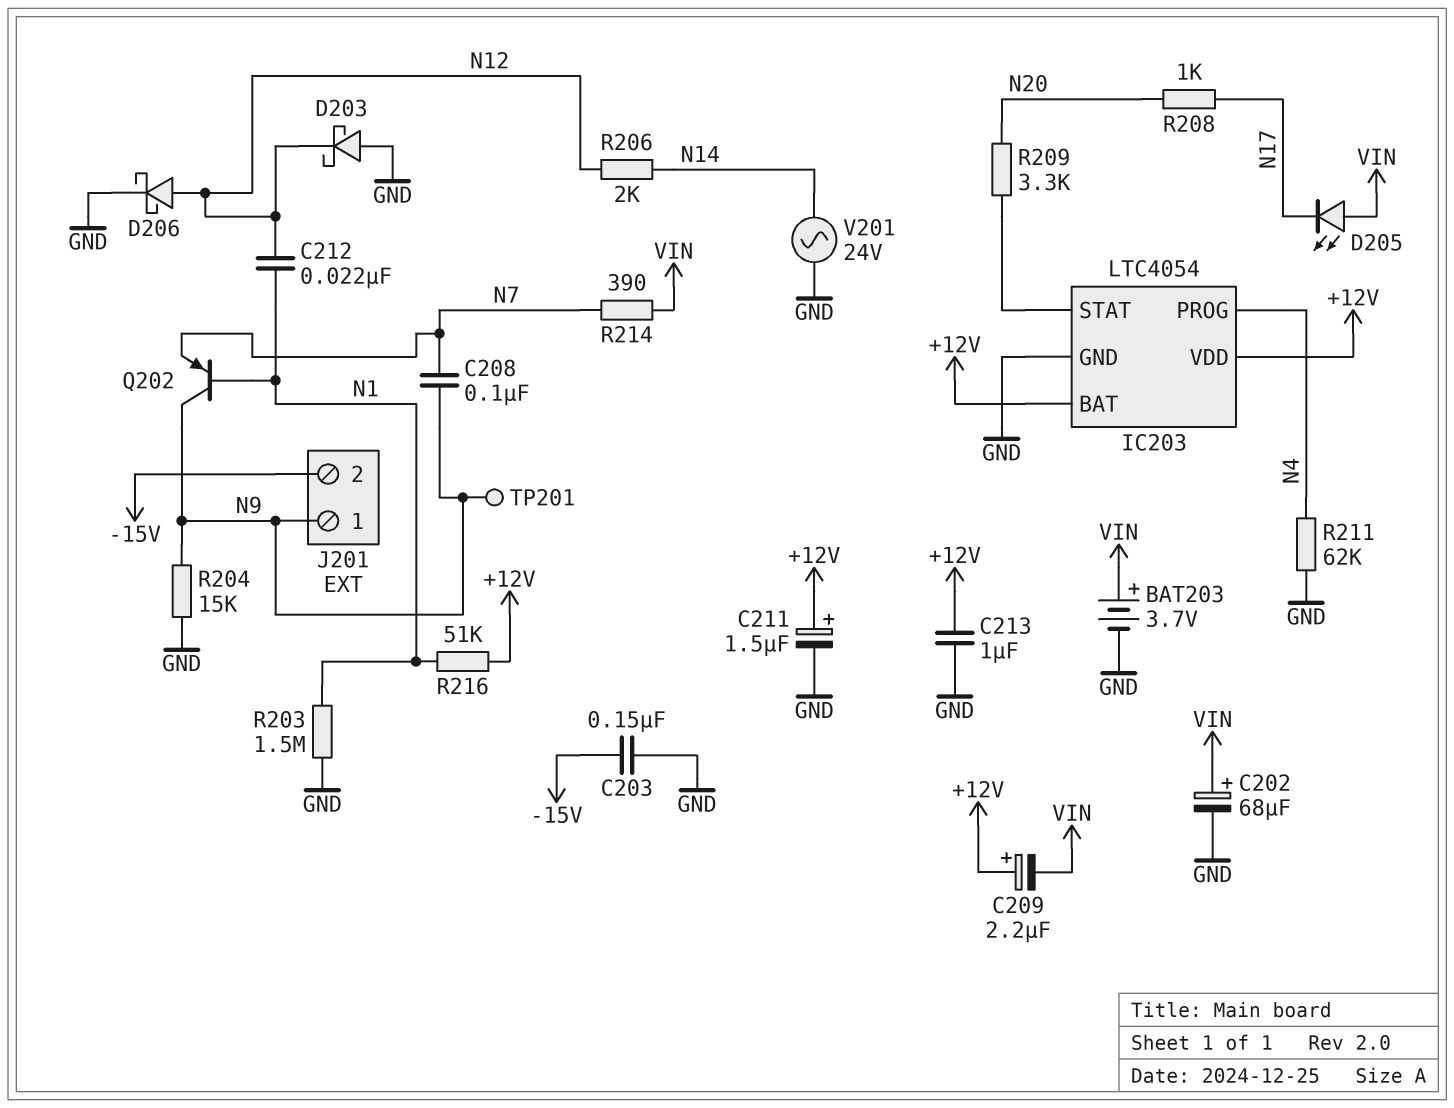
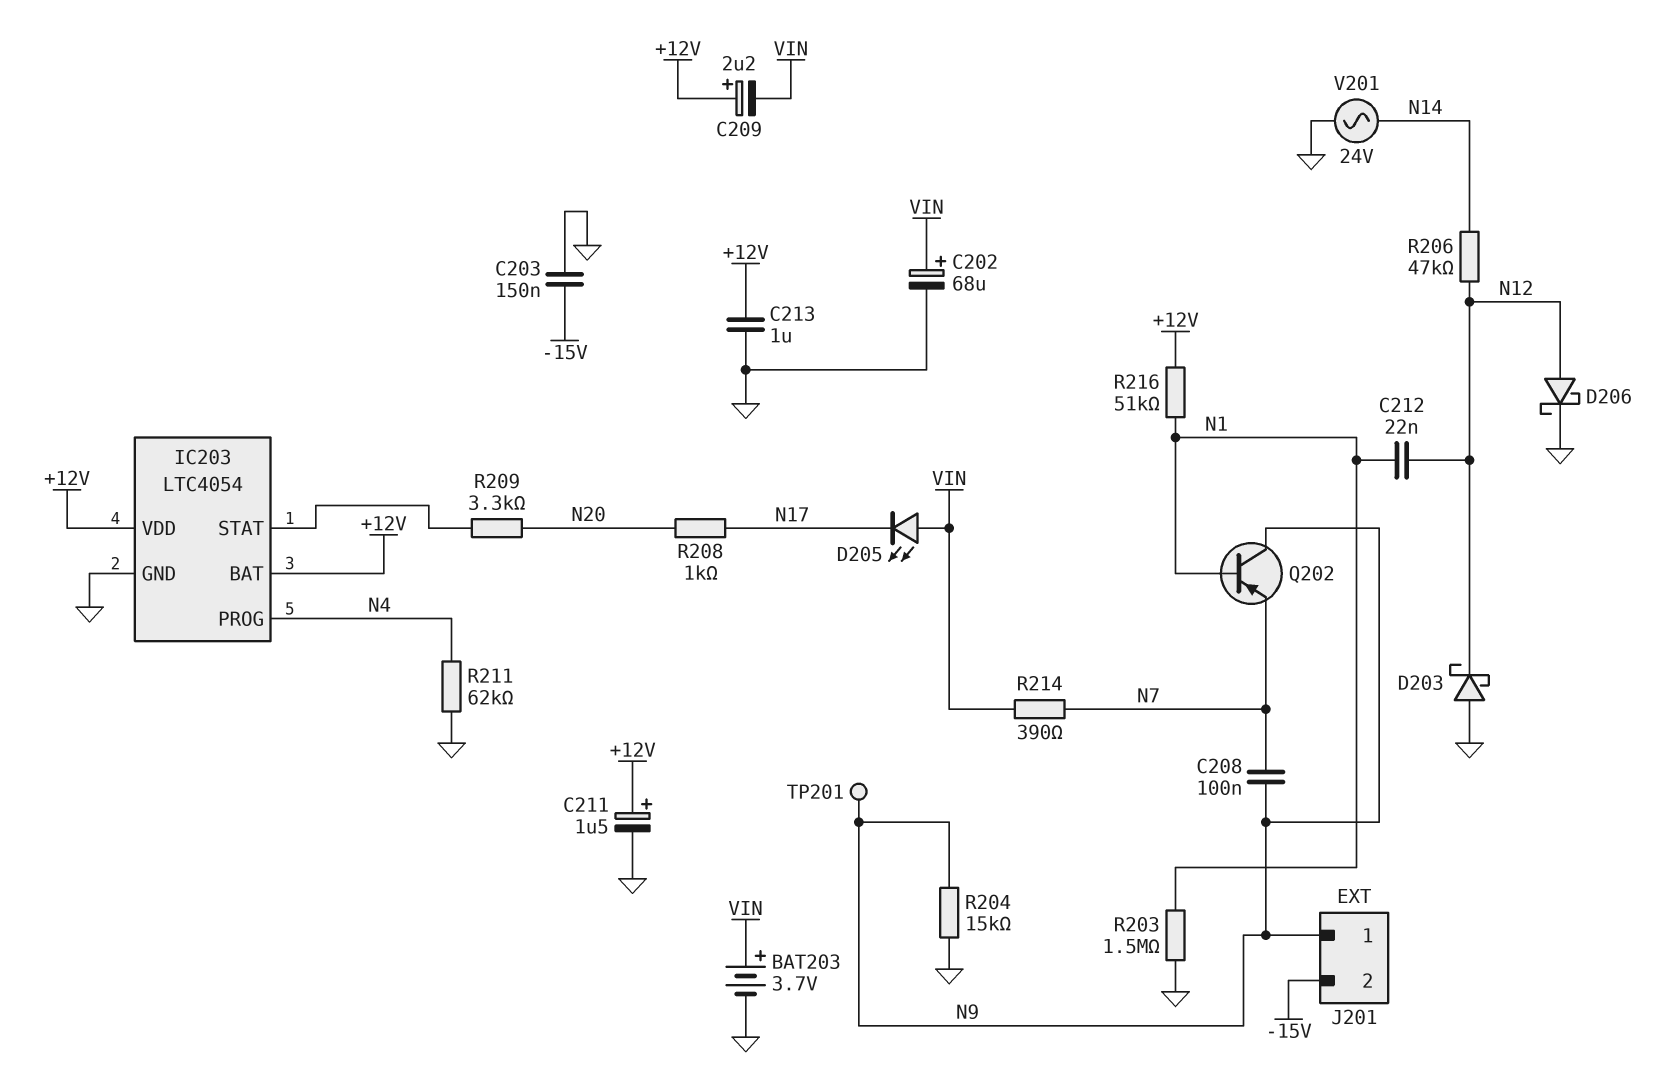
R206: 2k (N12, N14) -> 47k (N12, N14)

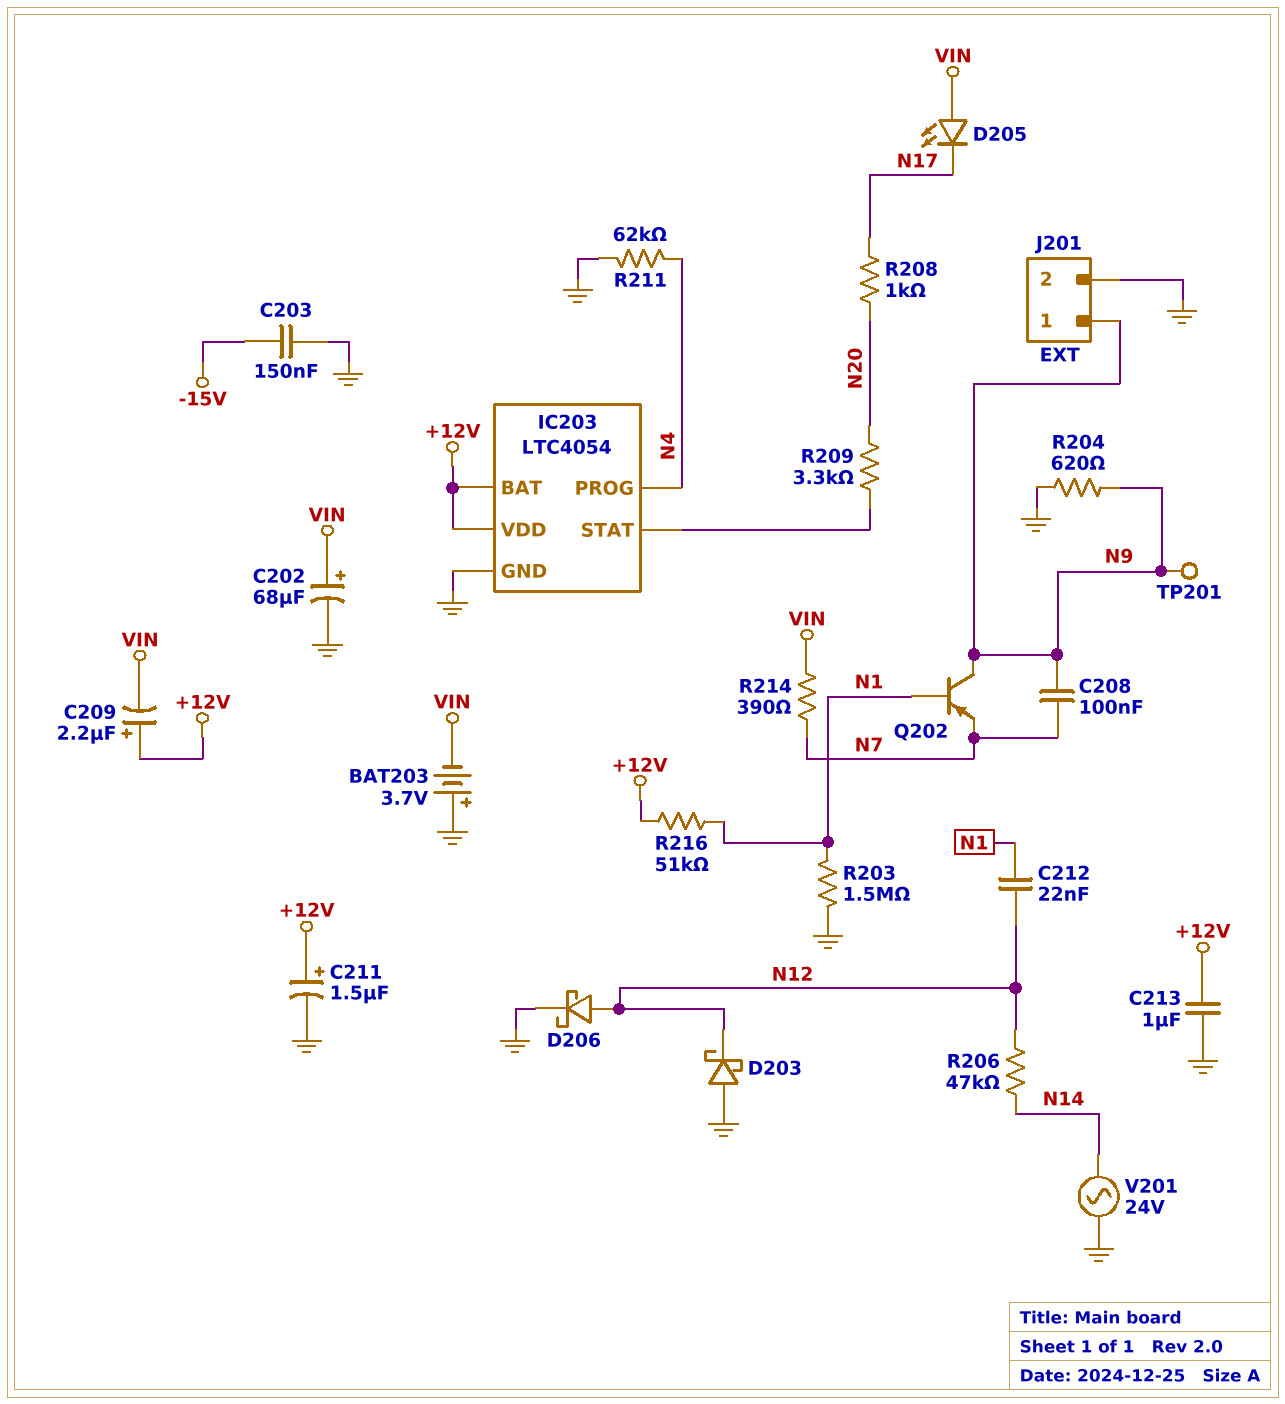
BAT203: 3.7V (plus VIN, minus GND) -> 3.7V (plus GND, minus VIN)
J201 pin 2: -15V -> GND
R204: 15k (GND, N9) -> 620 (GND, N9)

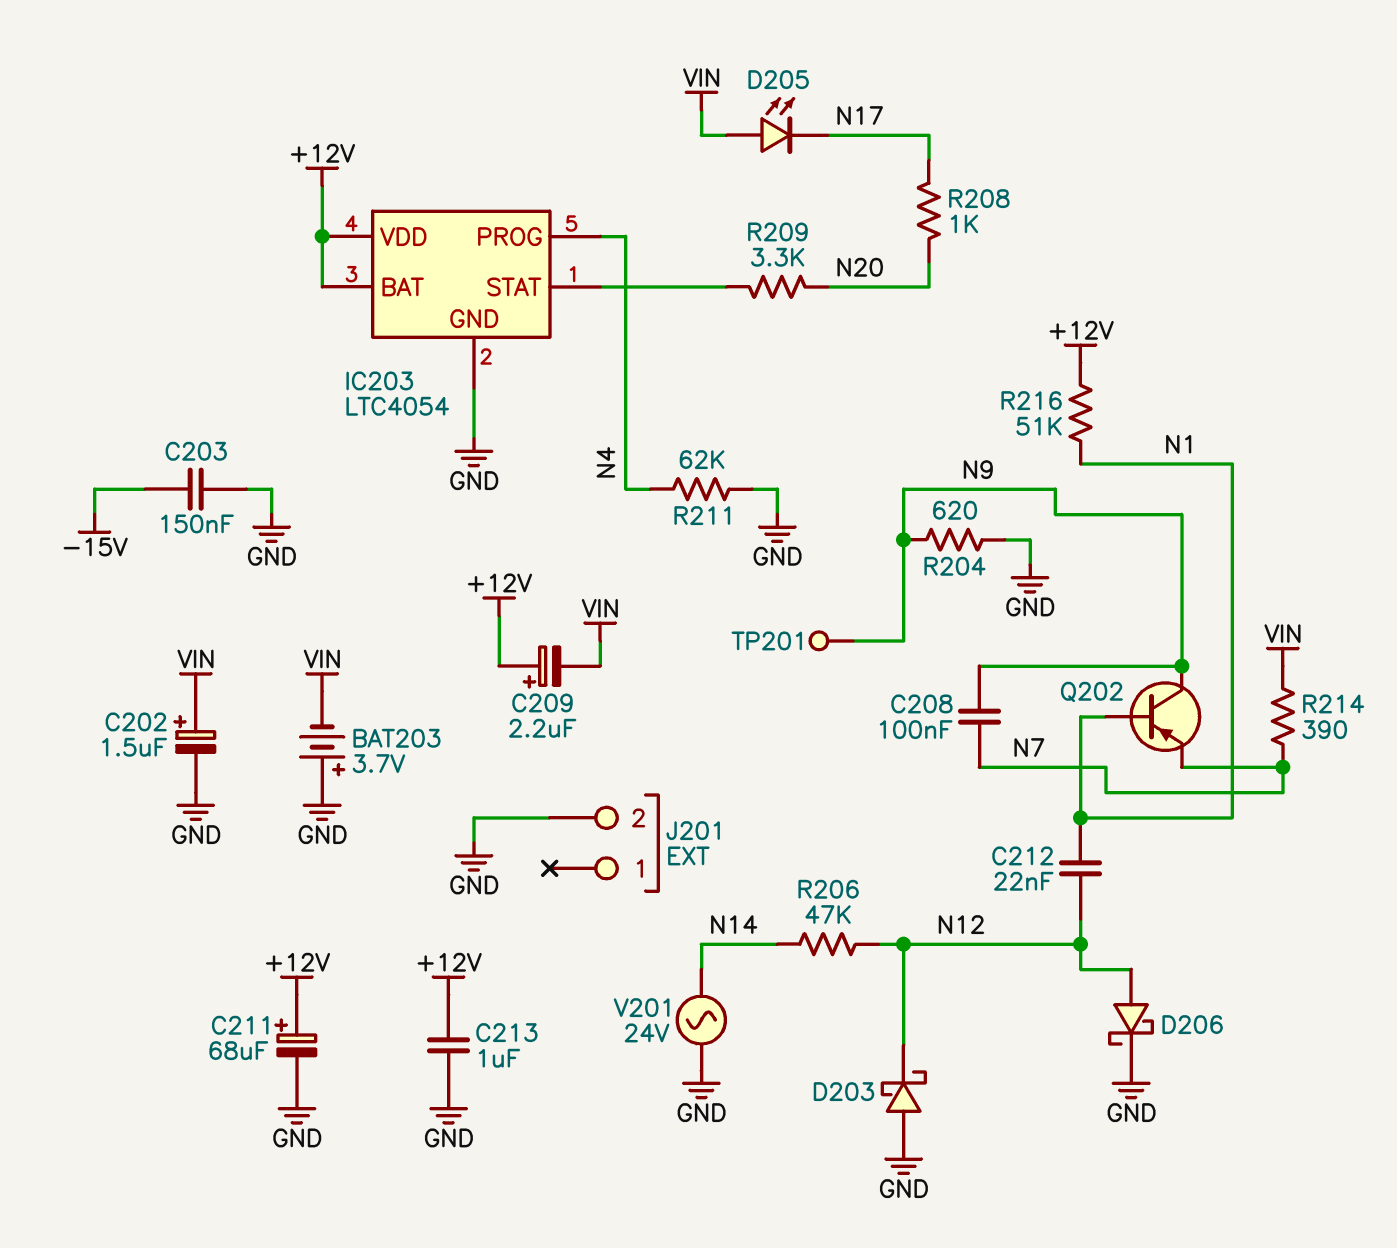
C202: 68uF (plus VIN, minus GND) -> 1.5uF (plus VIN, minus GND)
C211: 1.5uF (plus +12V, minus GND) -> 68uF (plus +12V, minus GND)
J201 pin 1: N9 -> none
R203: 1.5M (GND, N1) -> none

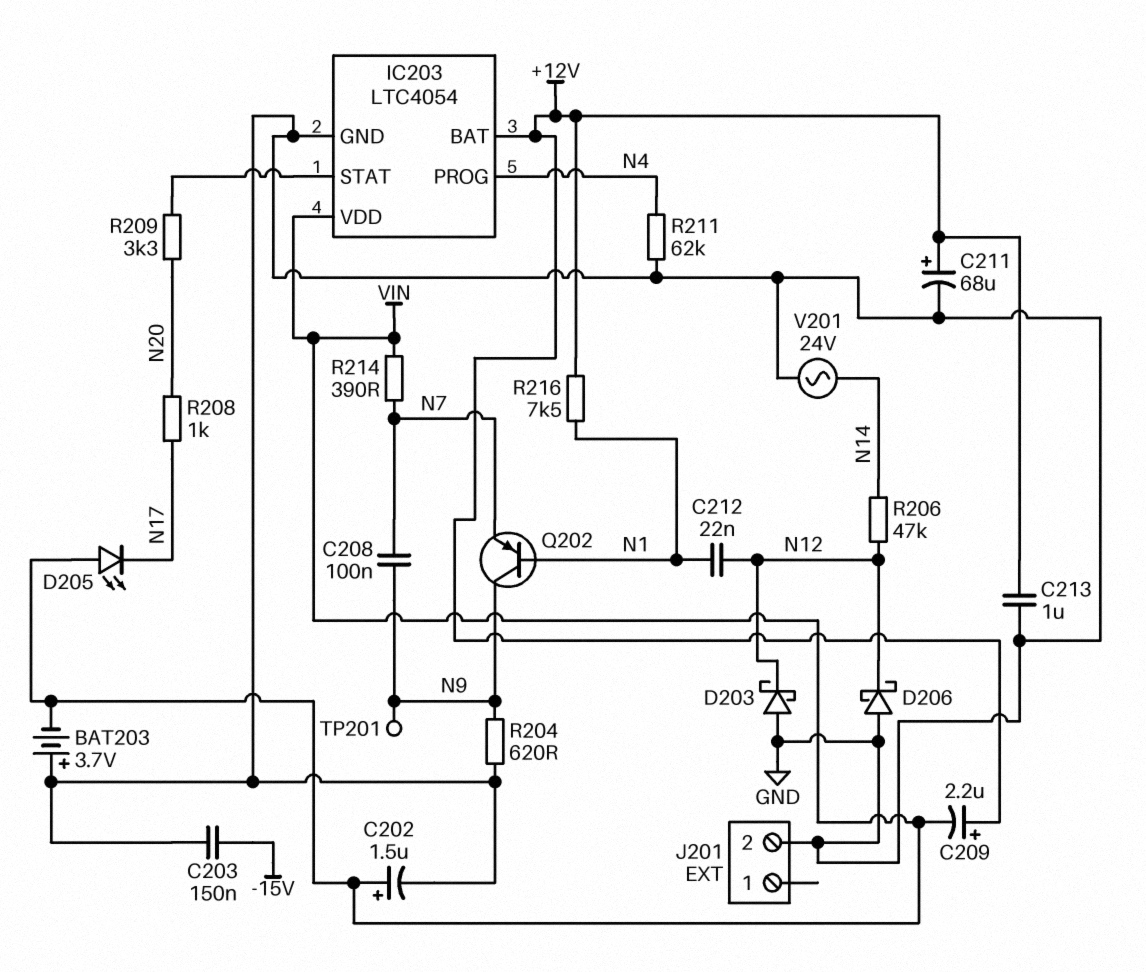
D206: schottky (A N12, K GND) -> schottky (A GND, K N12)
IC203 pin VDD: +12V -> VIN
R216: 51k (+12V, N1) -> 7.5k (+12V, N1)

